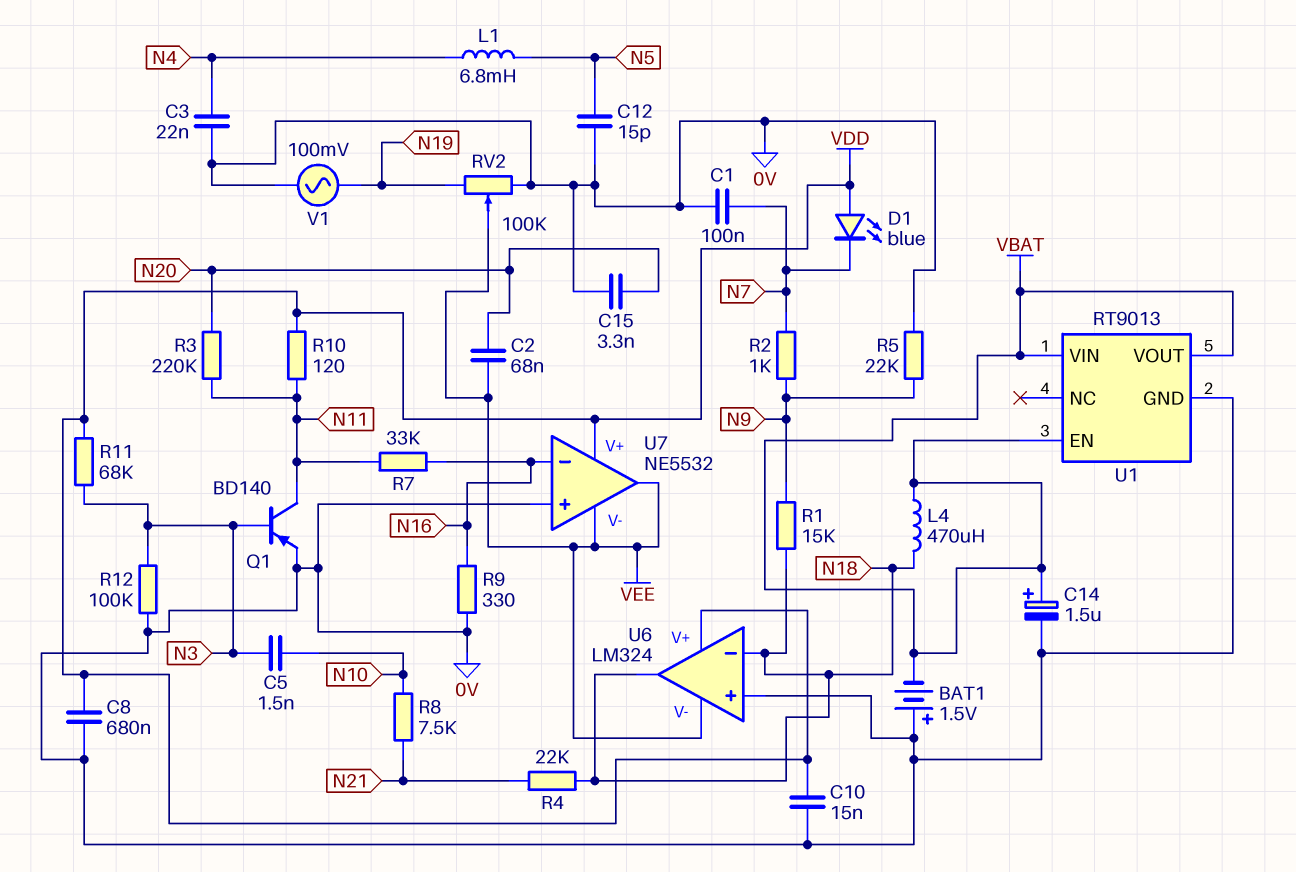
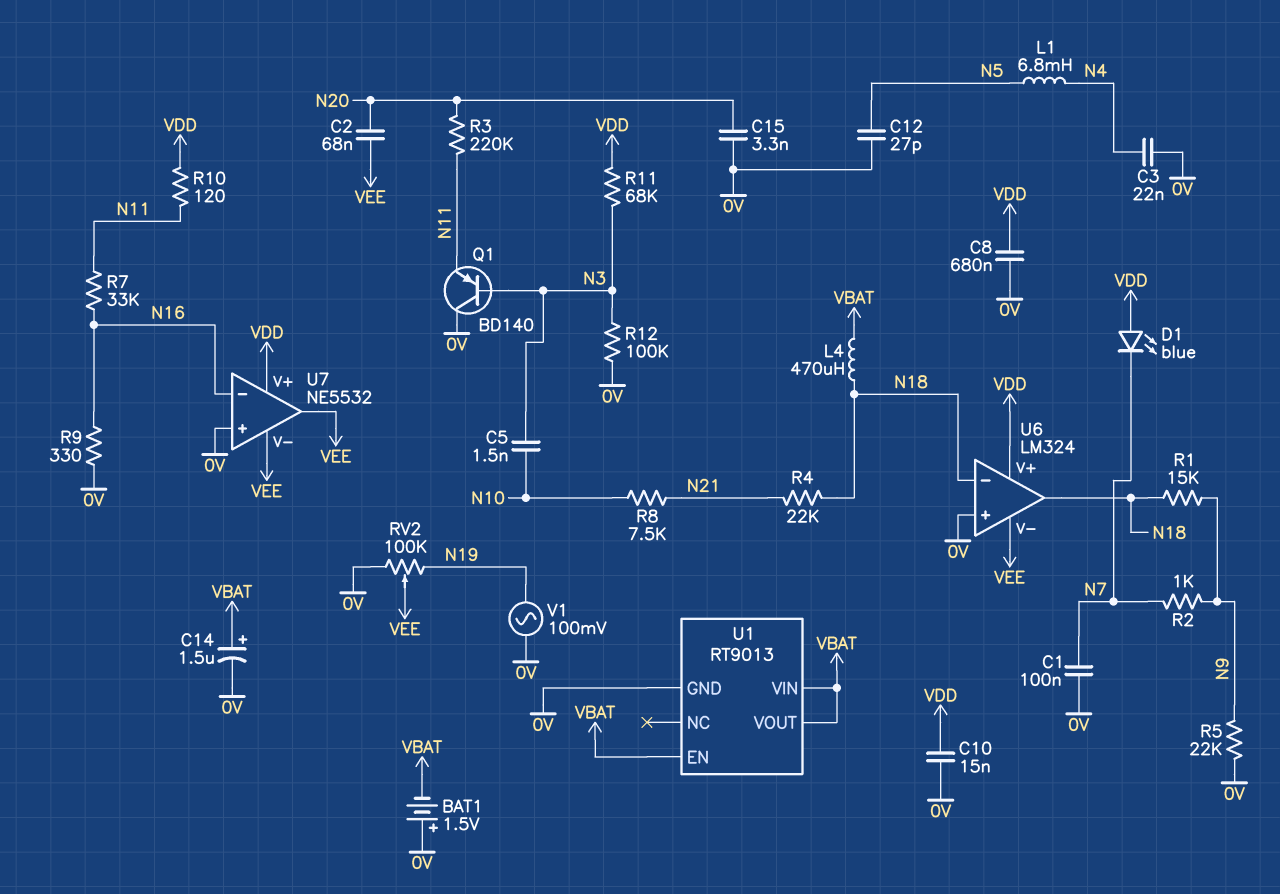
C12: 15pF (0V, N5) -> 27pF (0V, N5)
Q1: PNP BD140 (B N3, C N11, E 0V) -> PNP BD140 (B N3, C 0V, E N11)

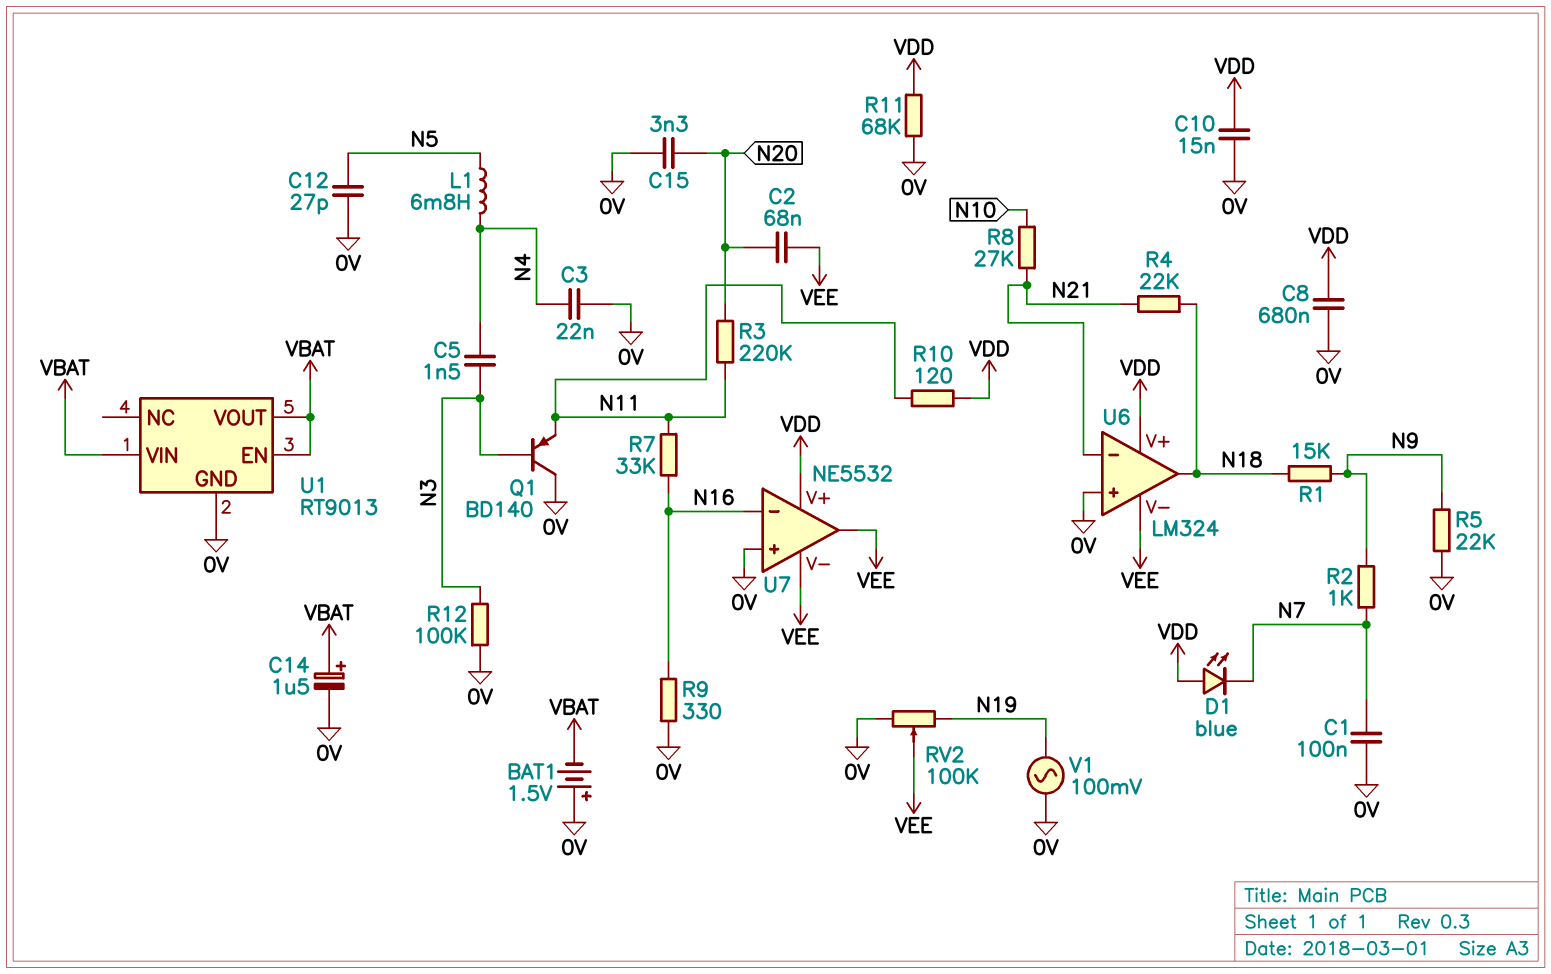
C5: 1.5nF (N3, N10) -> 1.5nF (N3, N4)
L4: 470uH (N18, VBAT) -> none
R8: 7.5k (N10, N21) -> 27k (N10, N21)
R11: 68k (N3, VDD) -> 68k (0V, VDD)
U6 pin in-: N18 -> N21

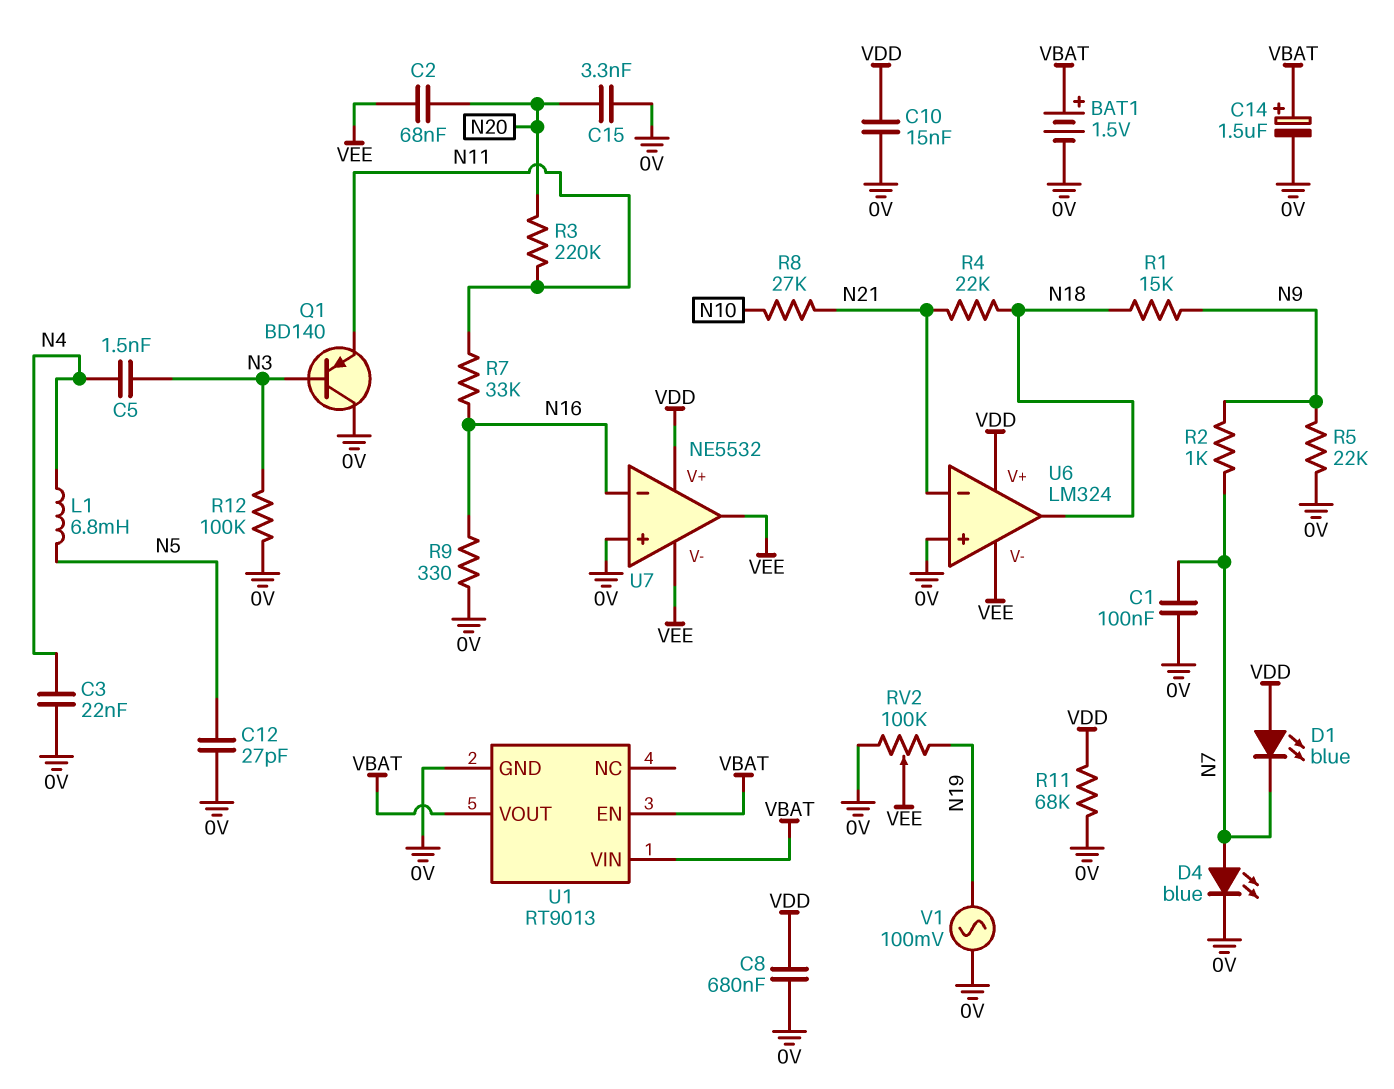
BAT1: 1.5V (plus 0V, minus VBAT) -> 1.5V (plus VBAT, minus 0V)
D4: none -> LED blue (A N7, K 0V)
R10: 120 (N11, VDD) -> none

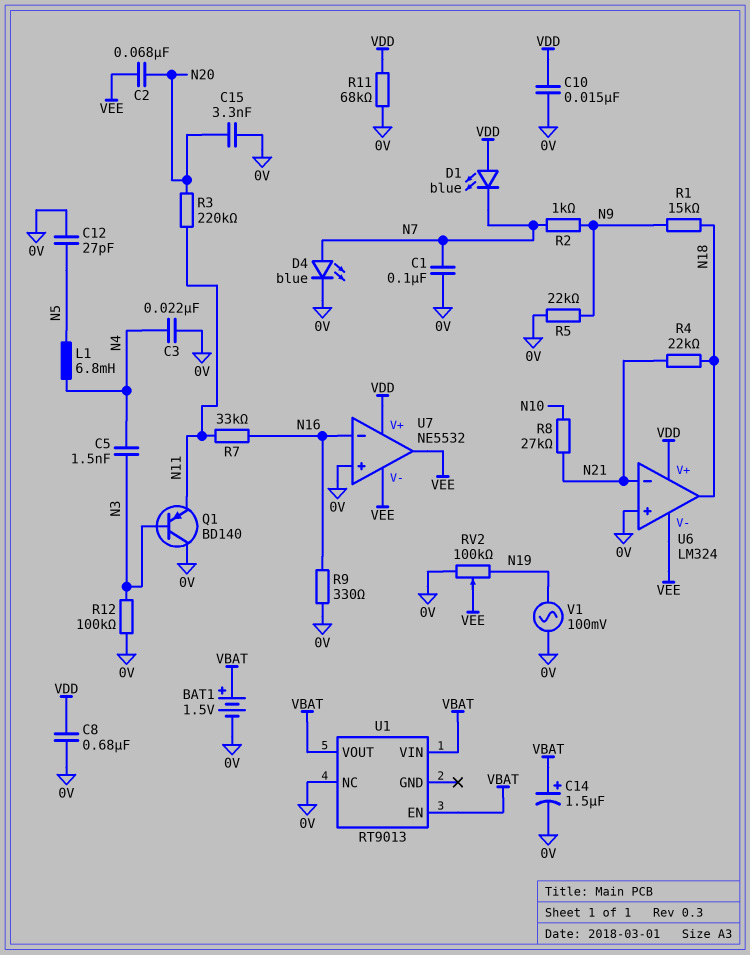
U1 pin GND: 0V -> none
U1 pin NC: none -> 0V

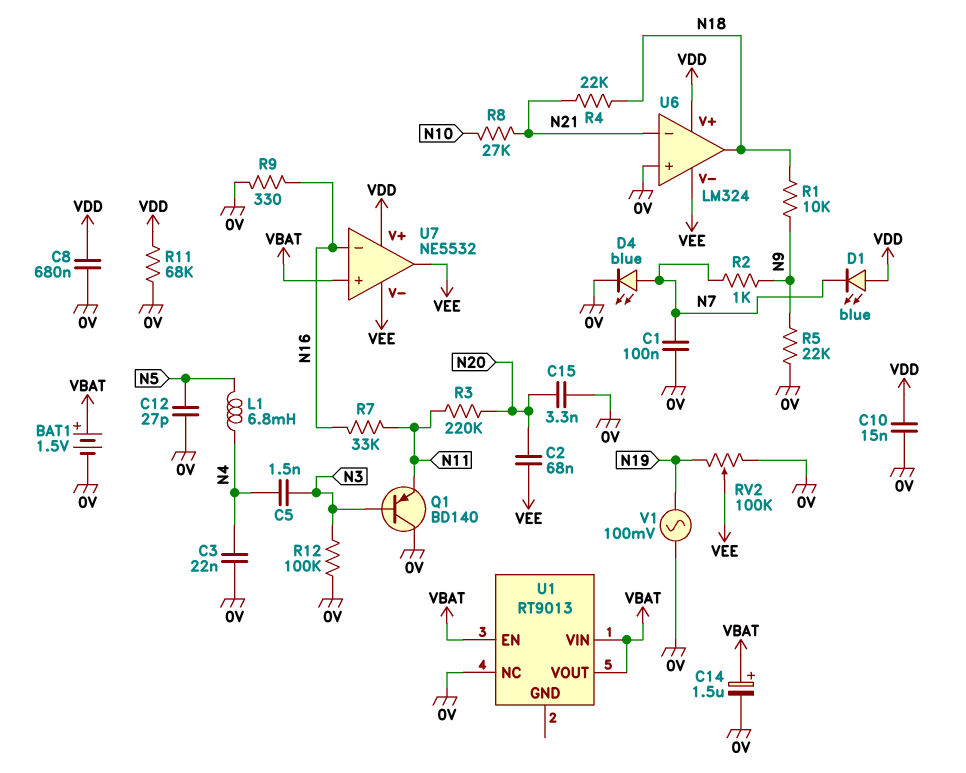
R1: 15k (N9, N18) -> 10k (N9, N18)
U7 pin in+: 0V -> VBAT

